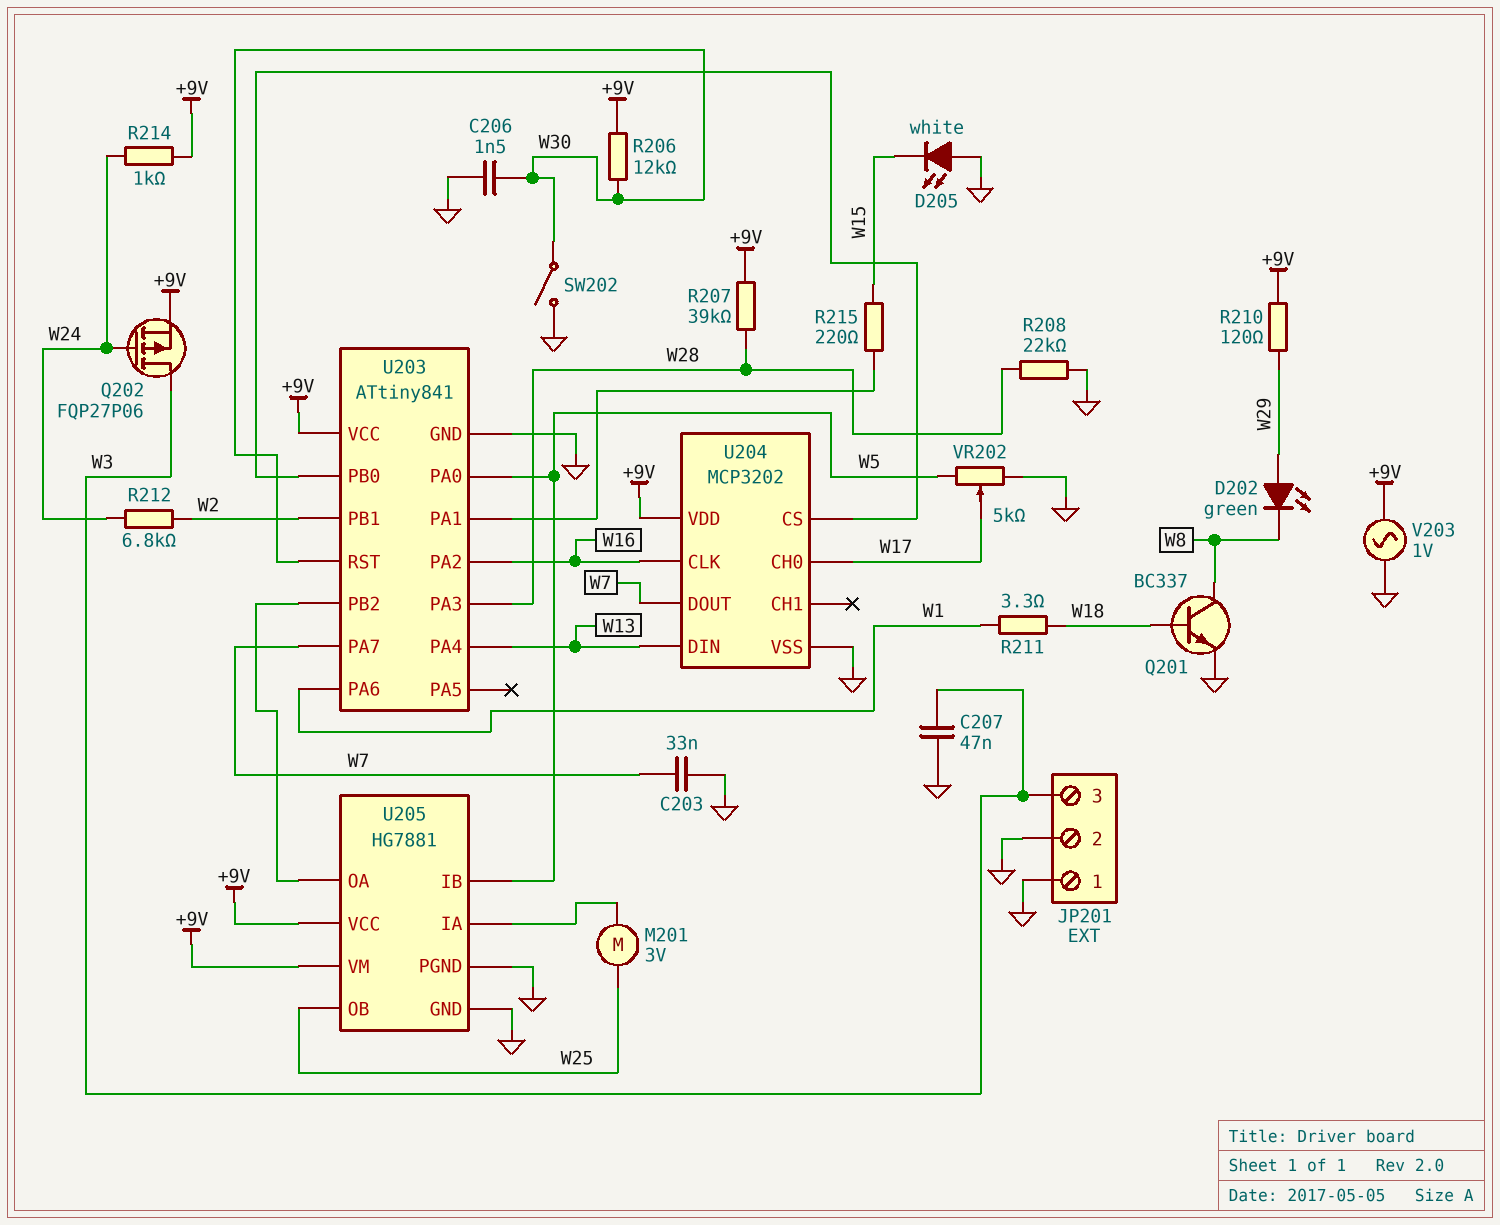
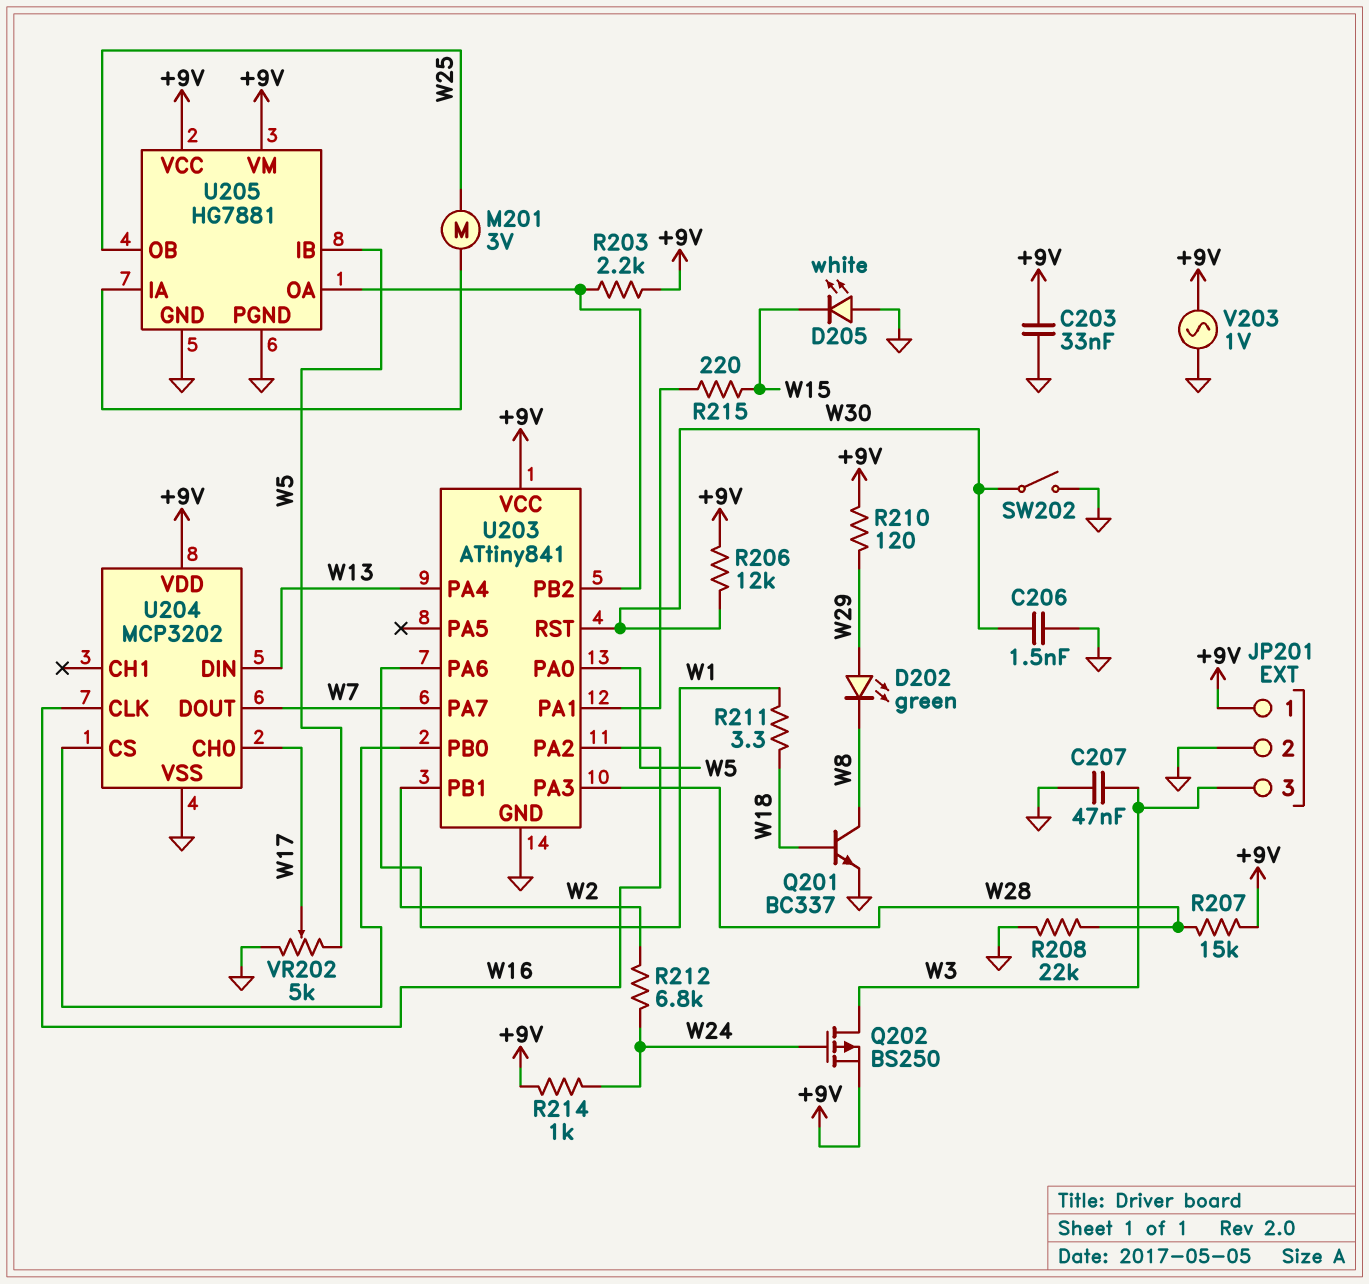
C203: 33nF (GND, W7) -> 33nF (+9V, GND)
JP201 pin 1: GND -> +9V
Q202: PMOS FQP27P06 (G W24, D W3, S +9V) -> PMOS BS250 (G W24, D W3, S +9V)
R203: none -> 2.2k (+9V, U203/PB2)
R207: 39k (+9V, W28) -> 15k (+9V, W28)

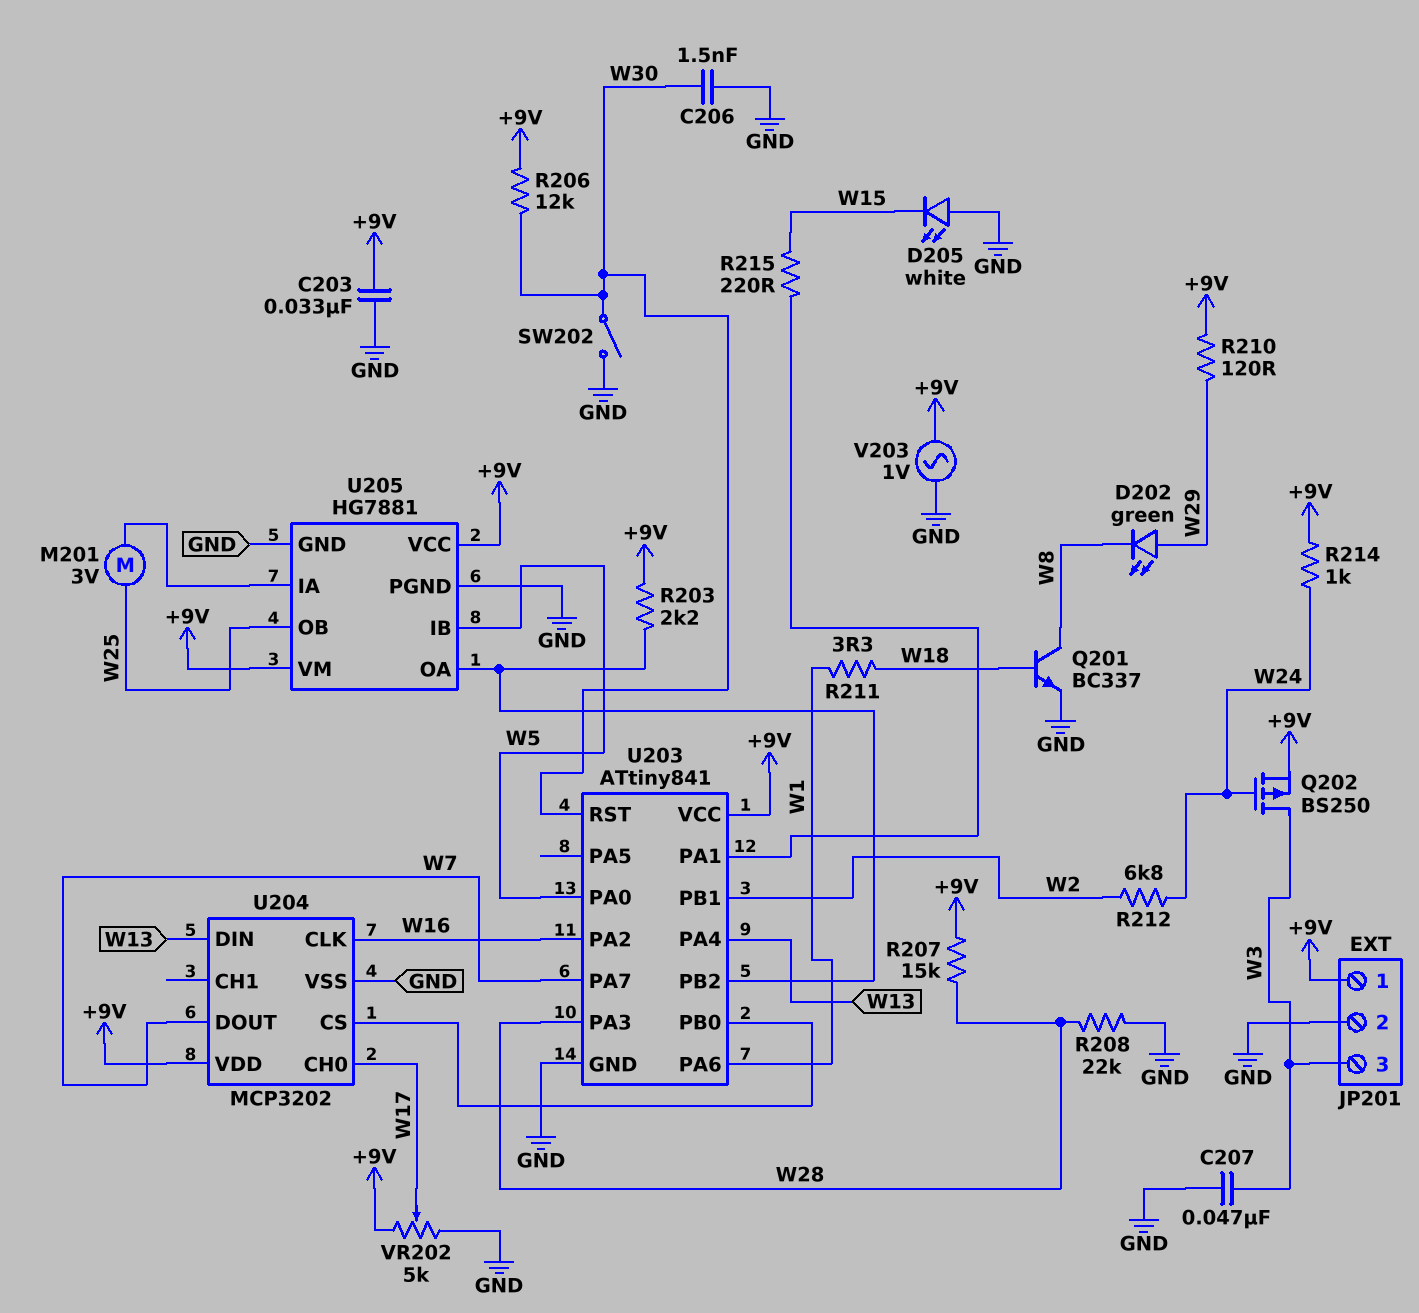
VR202: 5k (GND, W5, wiper W17) -> 5k (+9V, GND, wiper W17)

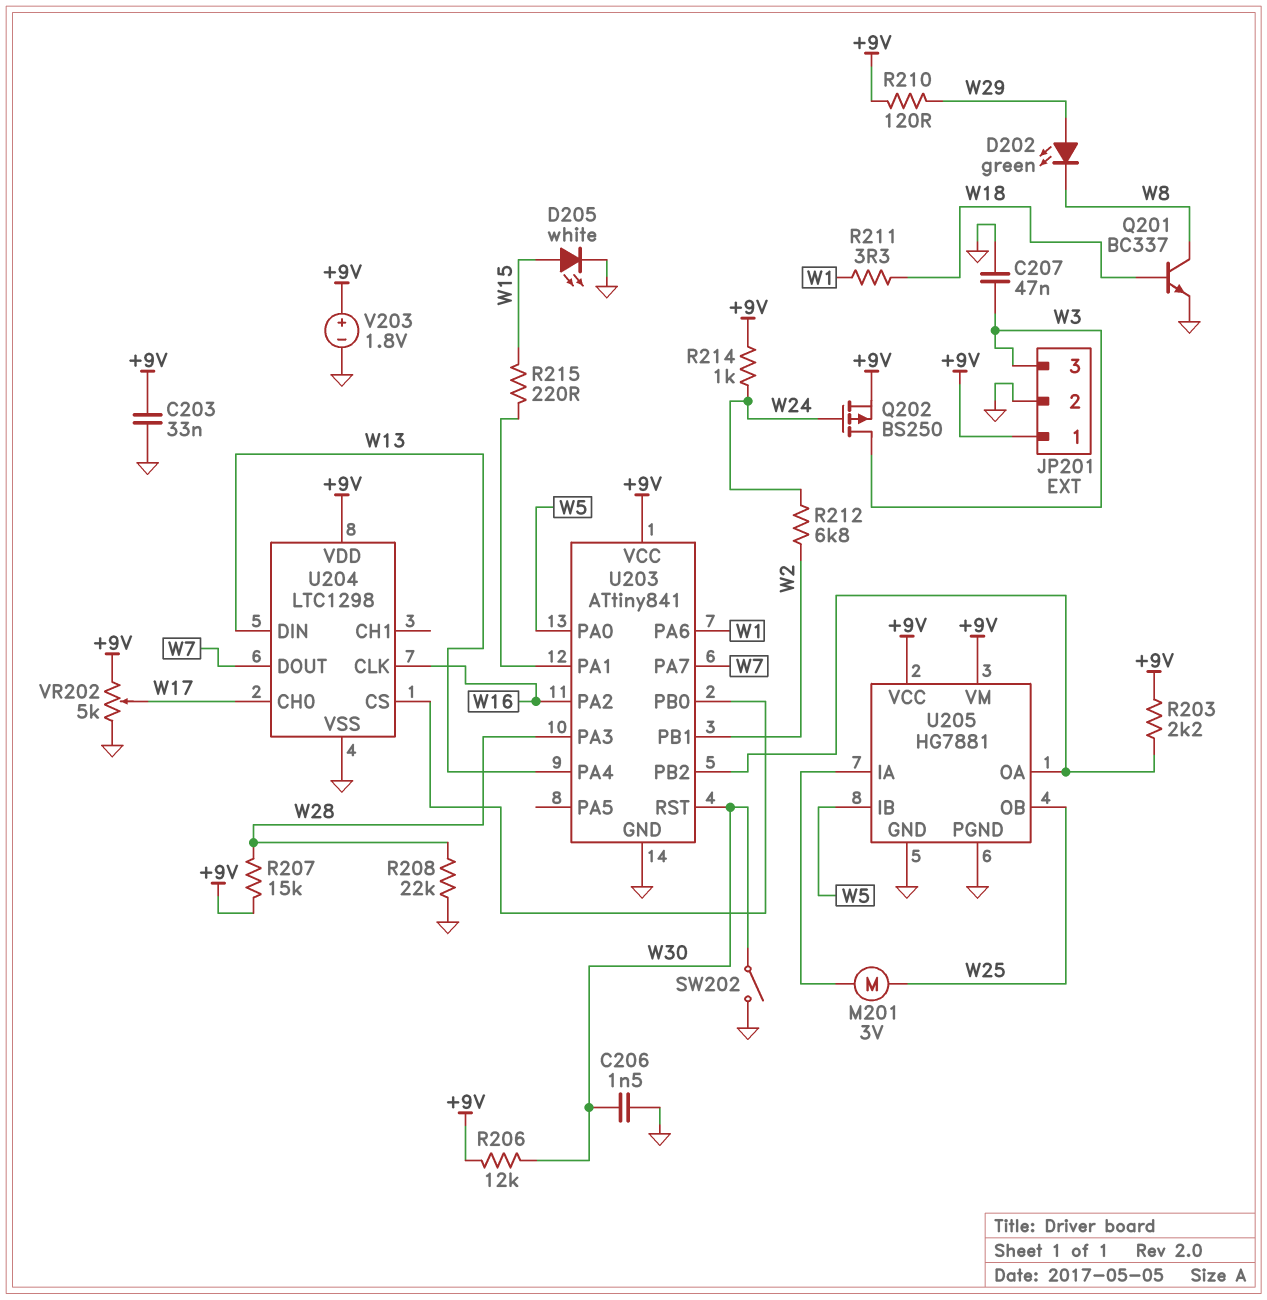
D205: LED white (A GND, K W15) -> LED white (A W15, K GND)
U204: MCP3202 -> LTC1298
V203: AC 1V (+9V, GND) -> 1.8V (plus +9V, minus GND)

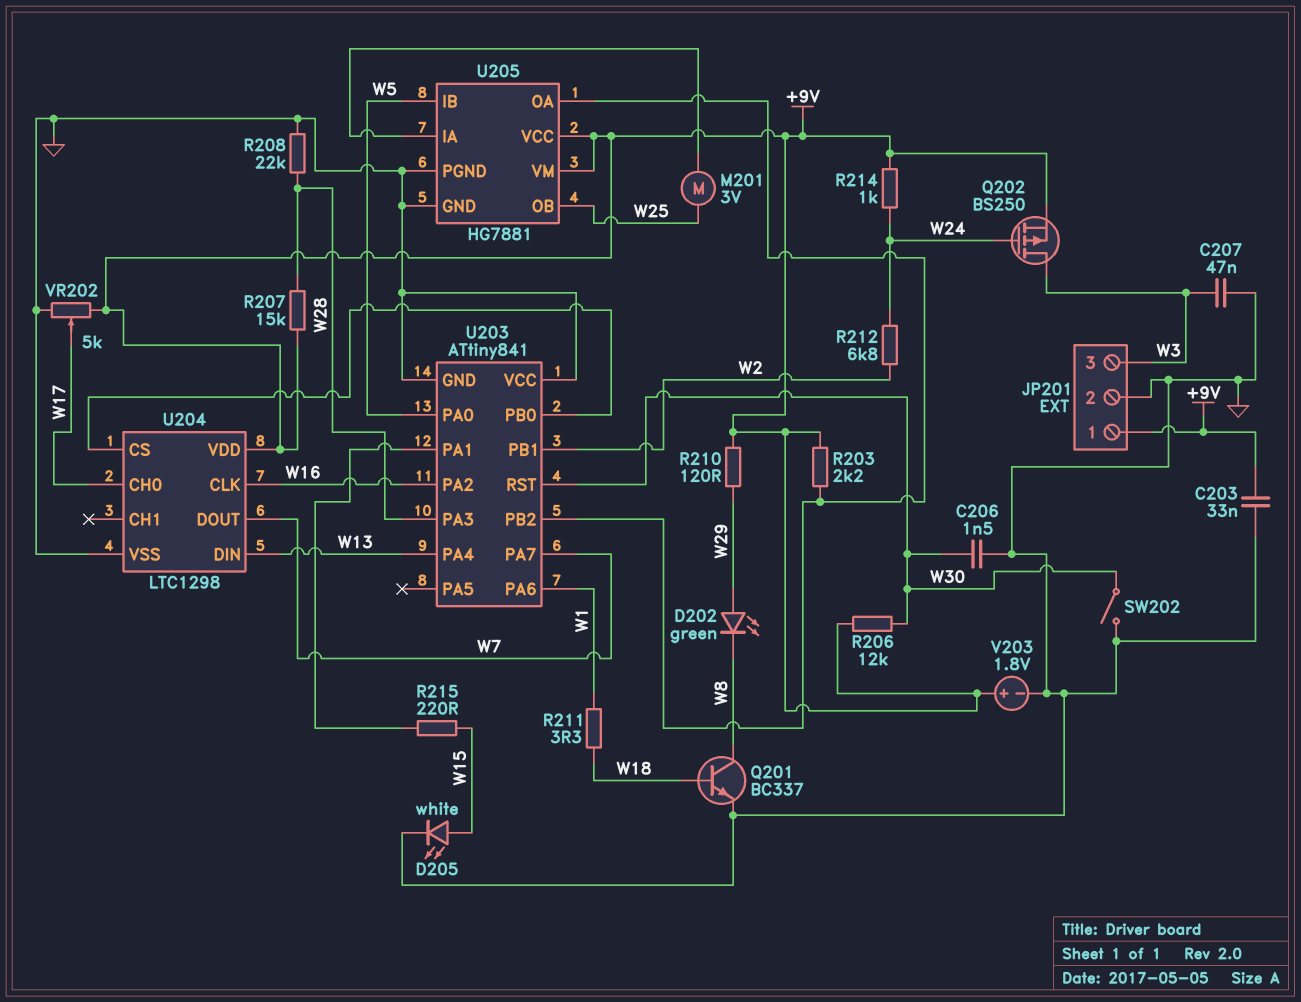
U203 pin VCC: +9V -> GND

